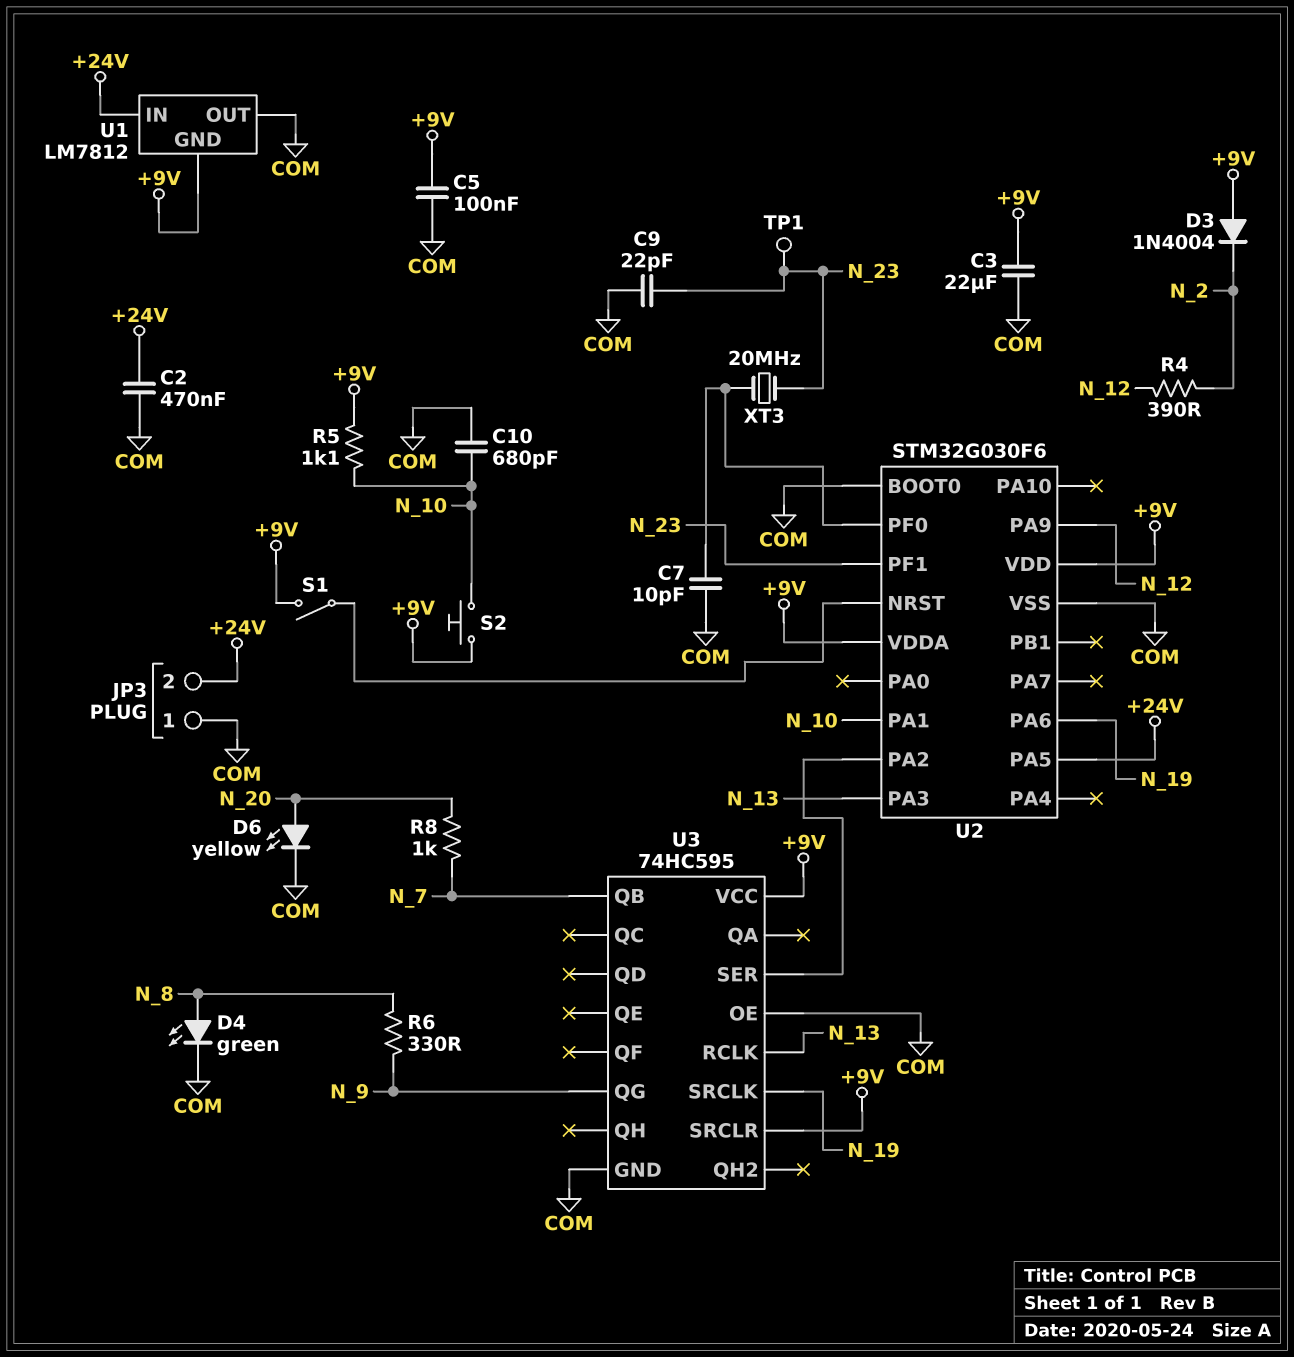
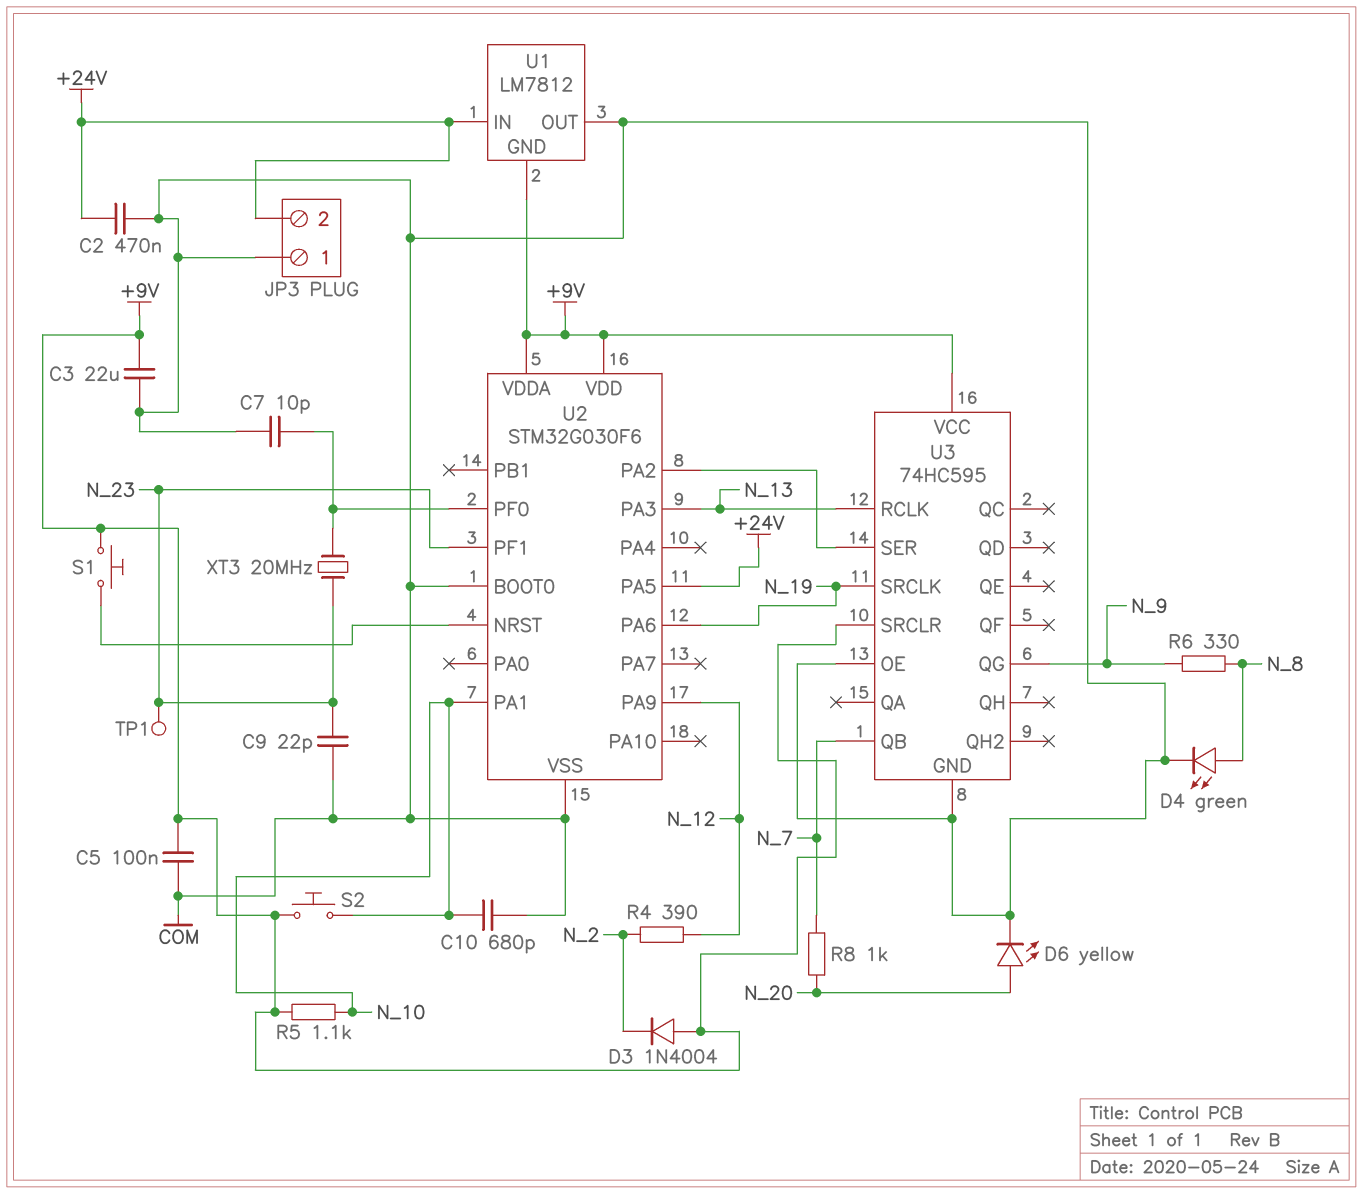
S1: switch (+9V, U2/NRST) -> button (+9V, U2/NRST)

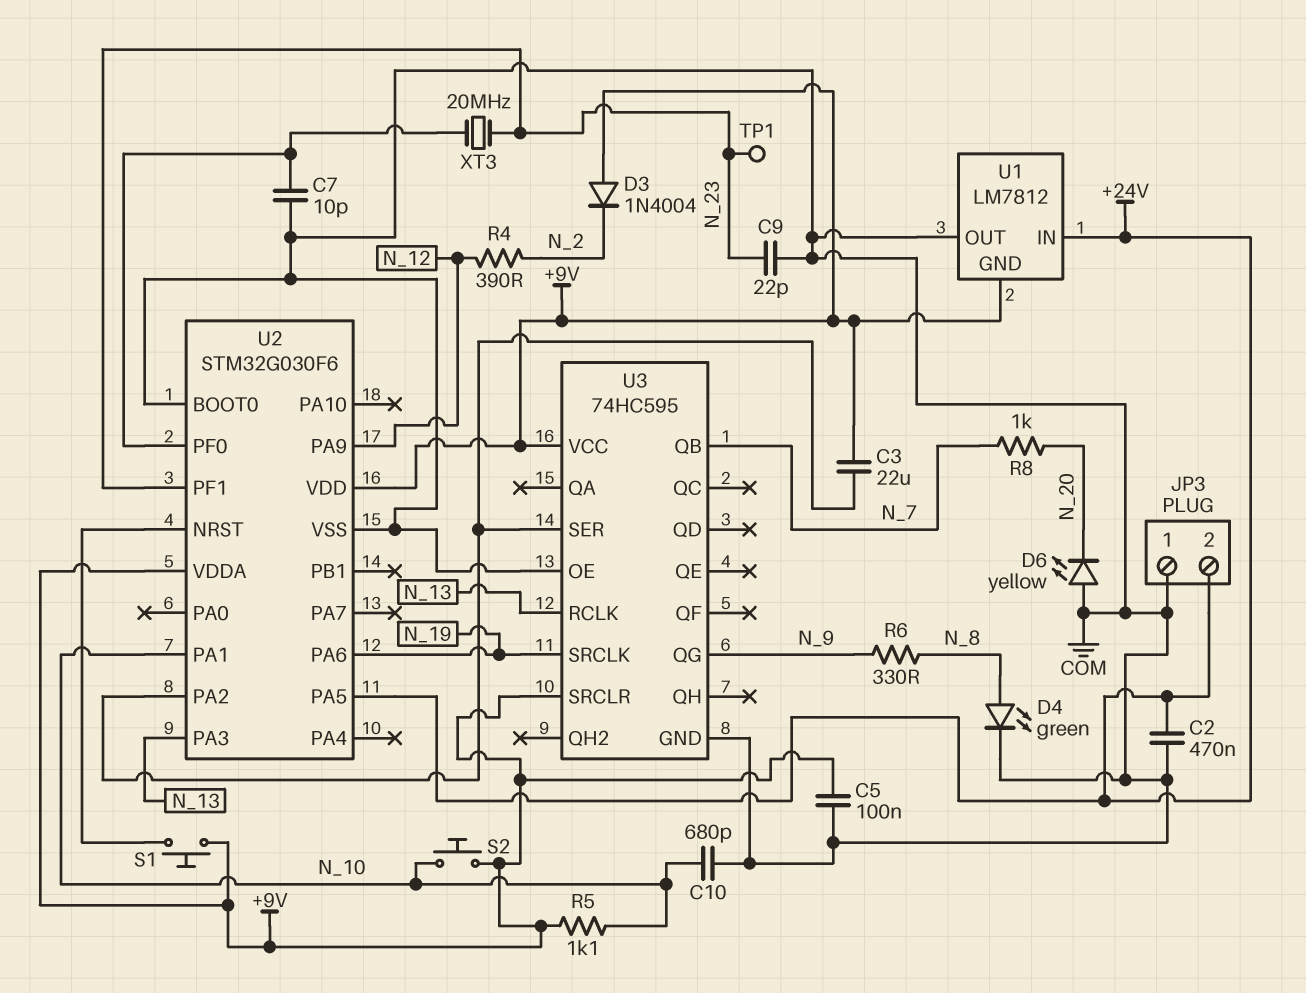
C3: 22uF (+9V, COM) -> 22uF (+9V, U2/PA2)
D6: LED yellow (A N_20, K COM) -> LED yellow (A COM, K N_20)

